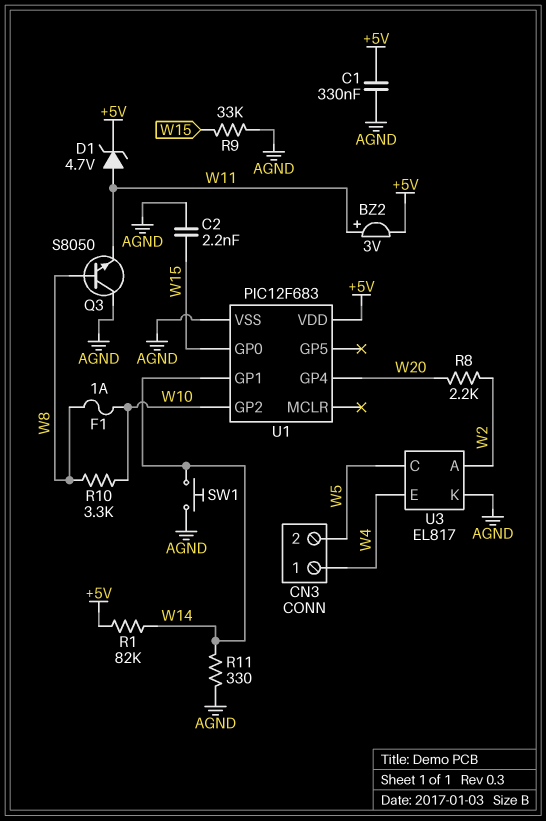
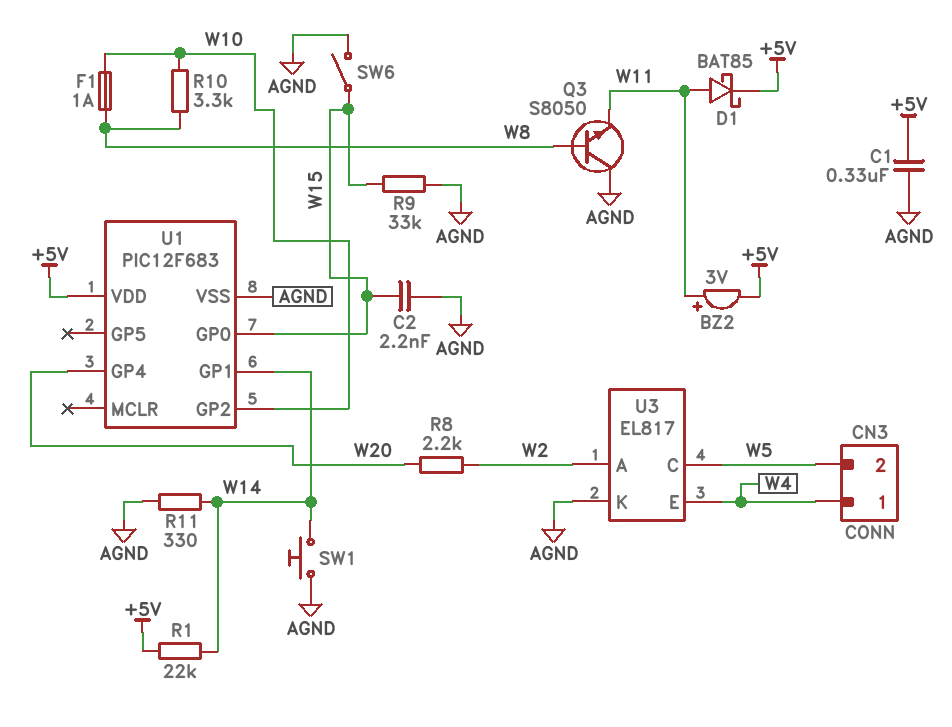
D1: zener 4.7V (A W11, K +5V) -> schottky BAT85 (A W11, K +5V)
R1: 82k (+5V, W14) -> 22k (+5V, W14)
SW6: none -> switch (AGND, W15)

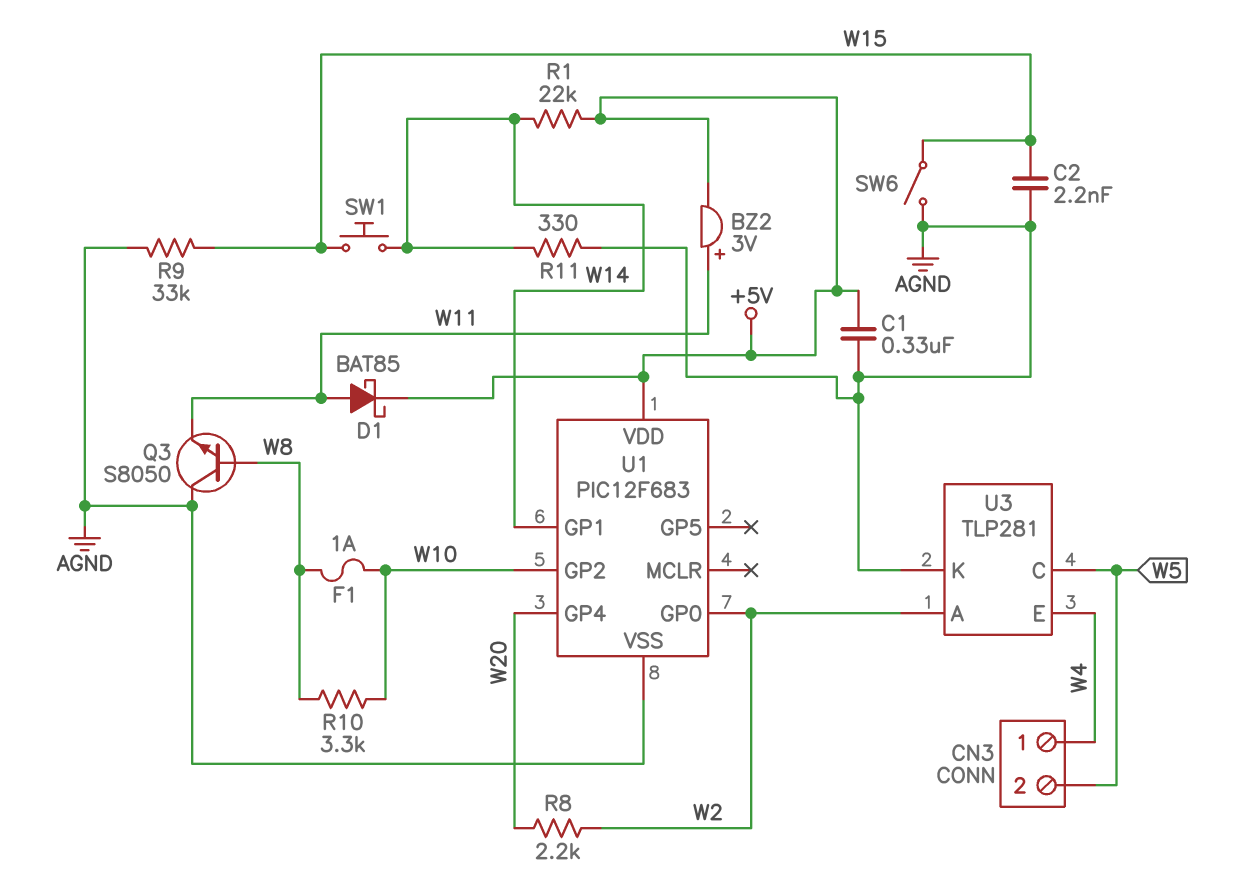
SW1: button (AGND, W14) -> button (W14, W15)
U1 pin GP0: W15 -> W2
U3: EL817 -> TLP281

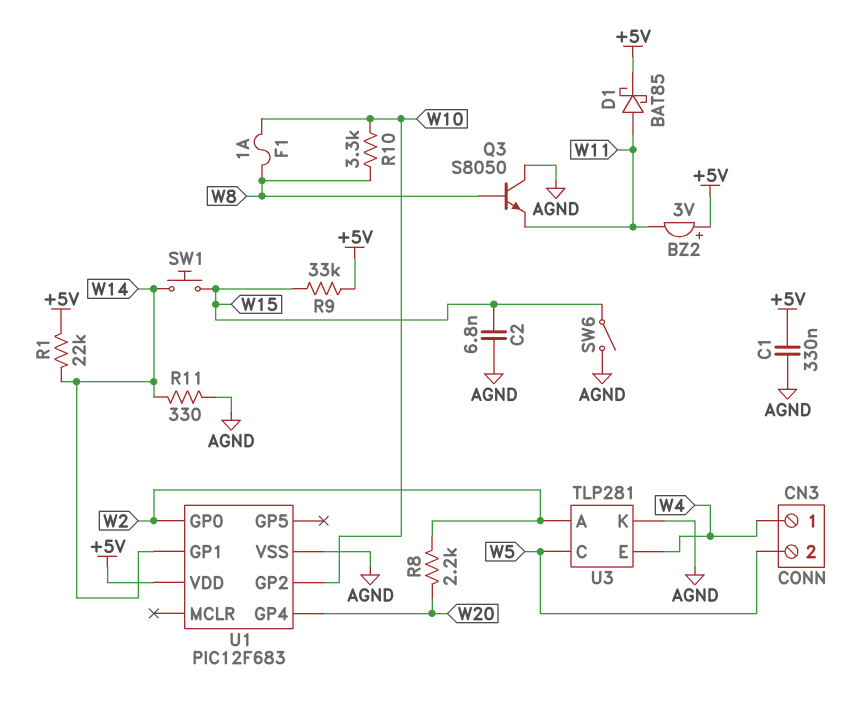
BZ2: buzzer 3V (plus W11, minus +5V) -> buzzer 3V (plus +5V, minus W11)
C2: 2.2nF (AGND, W15) -> 6.8nF (AGND, W15)
R9: 33k (AGND, W15) -> 33k (+5V, W15)

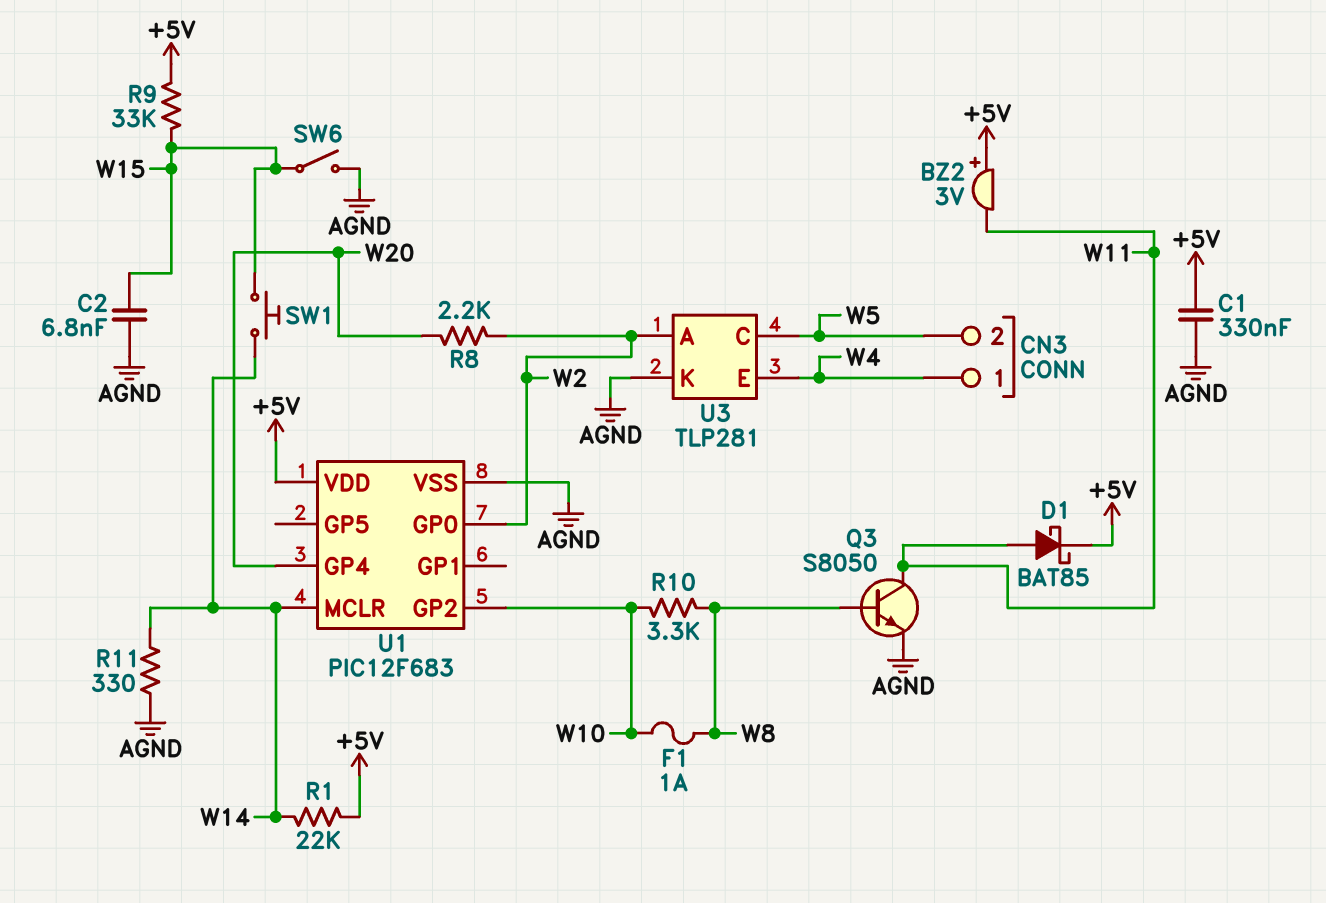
Q3: NPN S8050 (B W8, C AGND, E W11) -> NPN S8050 (B W8, C W11, E AGND)
U1 pin GP1: W14 -> none
U1 pin MCLR: none -> W14

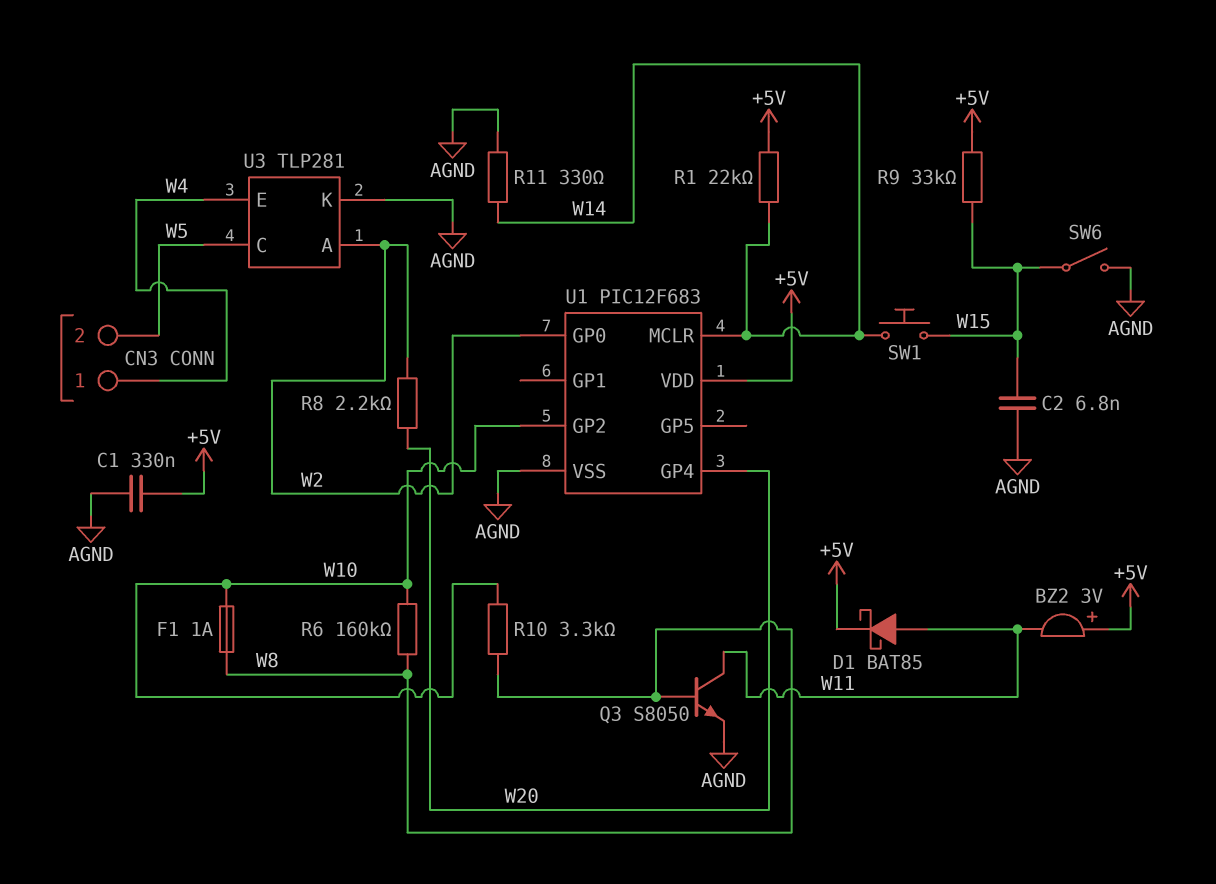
R6: none -> 160k (W8, W10)

